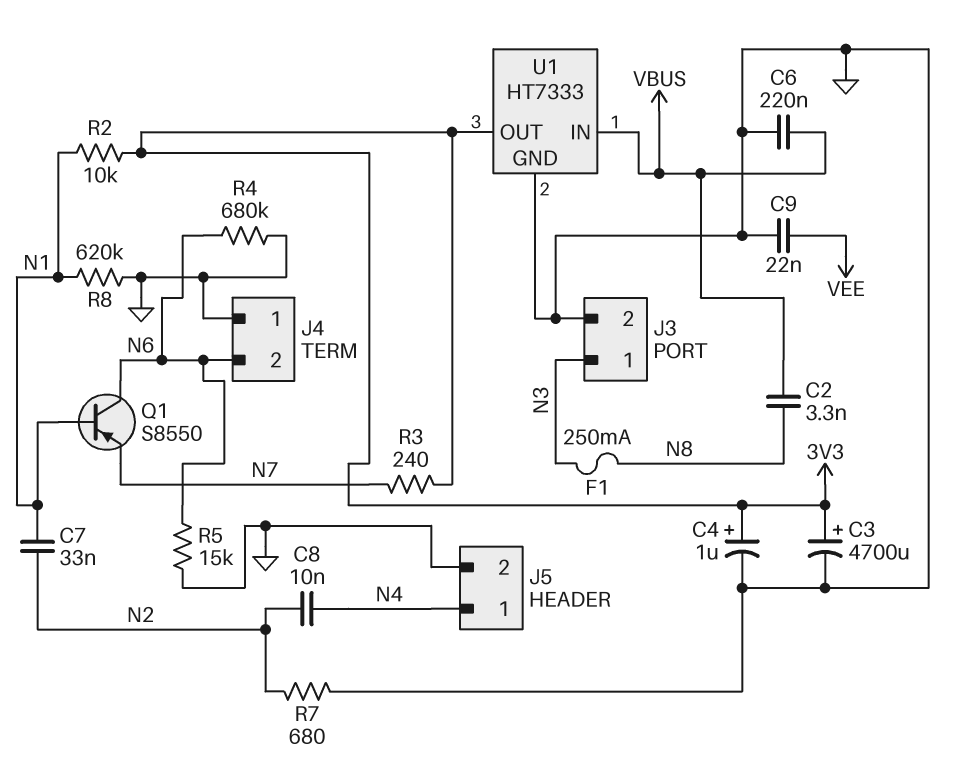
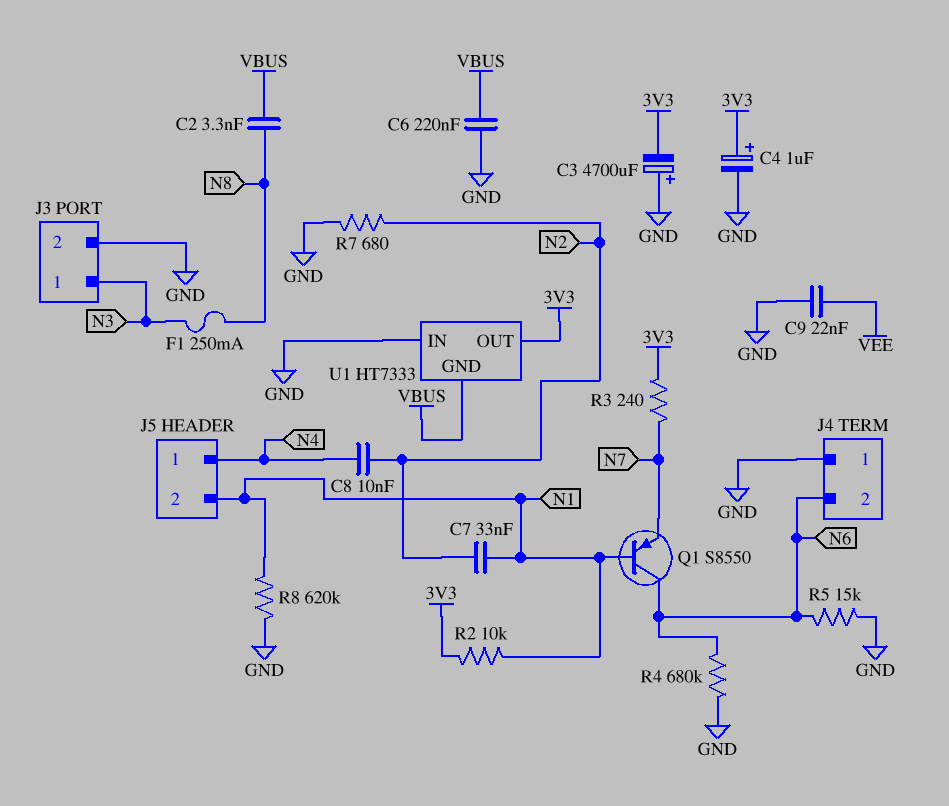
C3: 4700uF (plus 3V3, minus GND) -> 4700uF (plus GND, minus 3V3)
J5 pin 2: GND -> N1
U1 pin GND: GND -> VBUS
U1 pin IN: VBUS -> GND

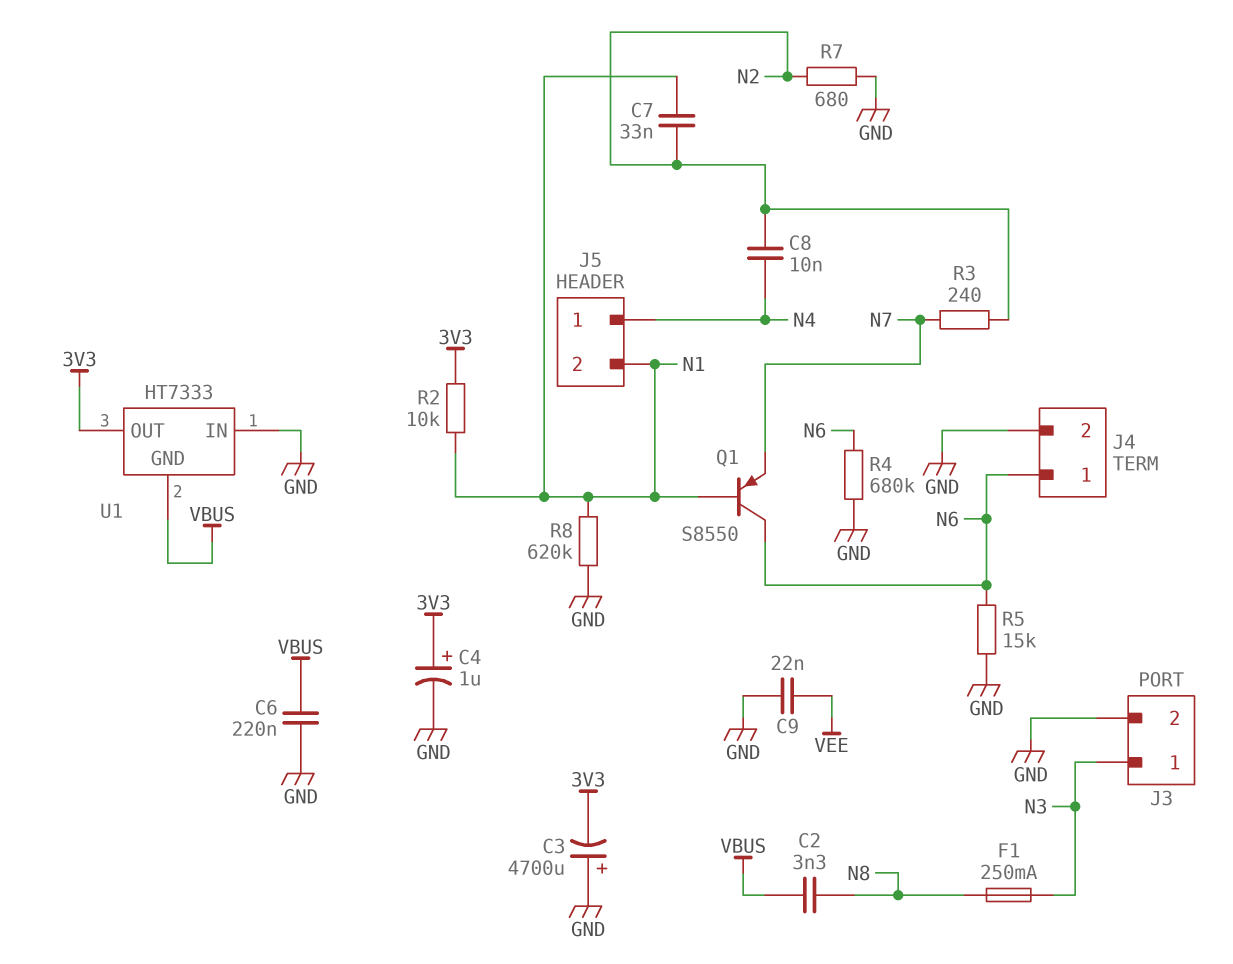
J4 pin 1: GND -> N6
J4 pin 2: N6 -> GND
R3: 240 (3V3, N7) -> 240 (N2, N7)

